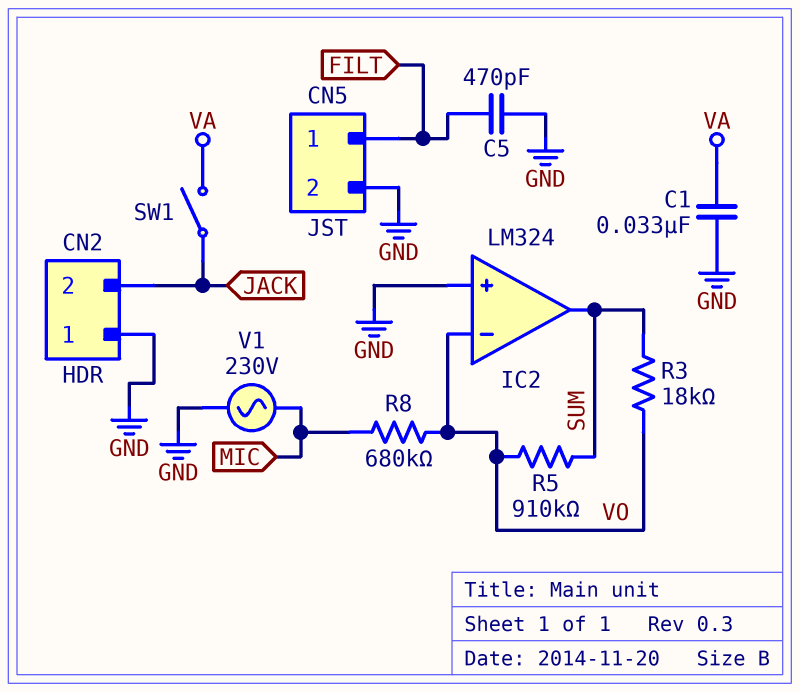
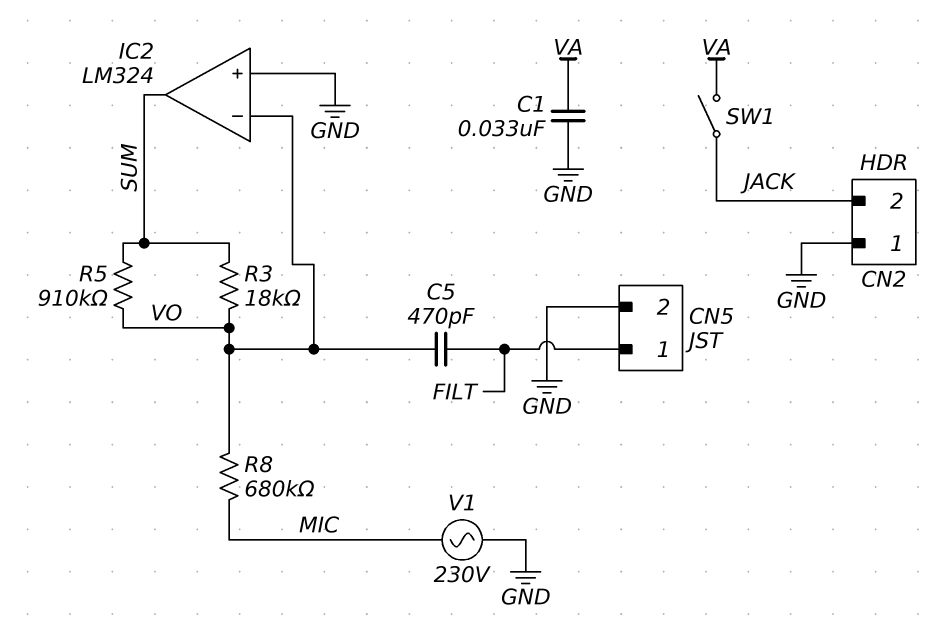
C5: 470pF (FILT, GND) -> 470pF (FILT, VO)

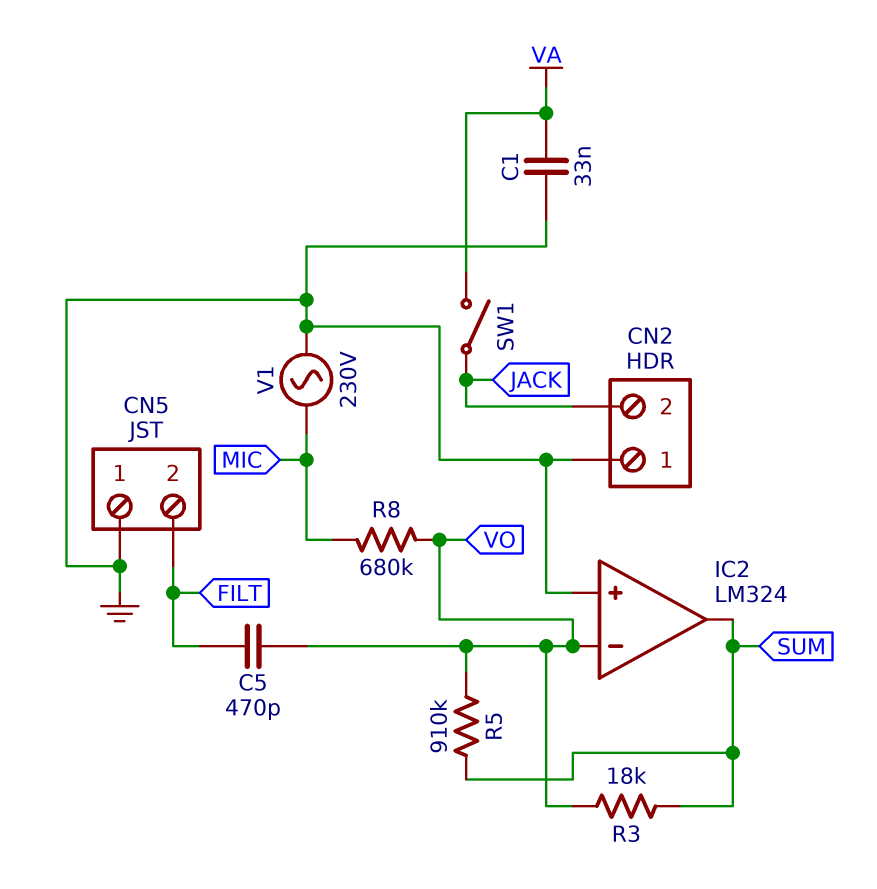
CN5 pin 1: FILT -> GND
CN5 pin 2: GND -> FILT

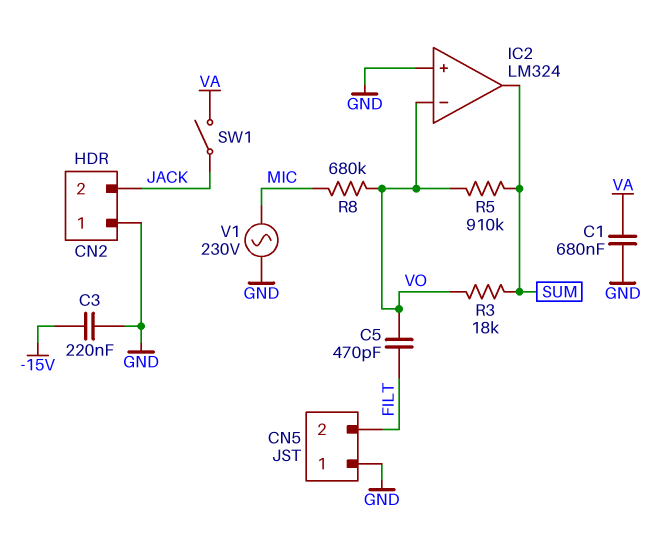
C1: 33nF (GND, VA) -> 680nF (GND, VA)
C3: none -> 220nF (-15V, GND)

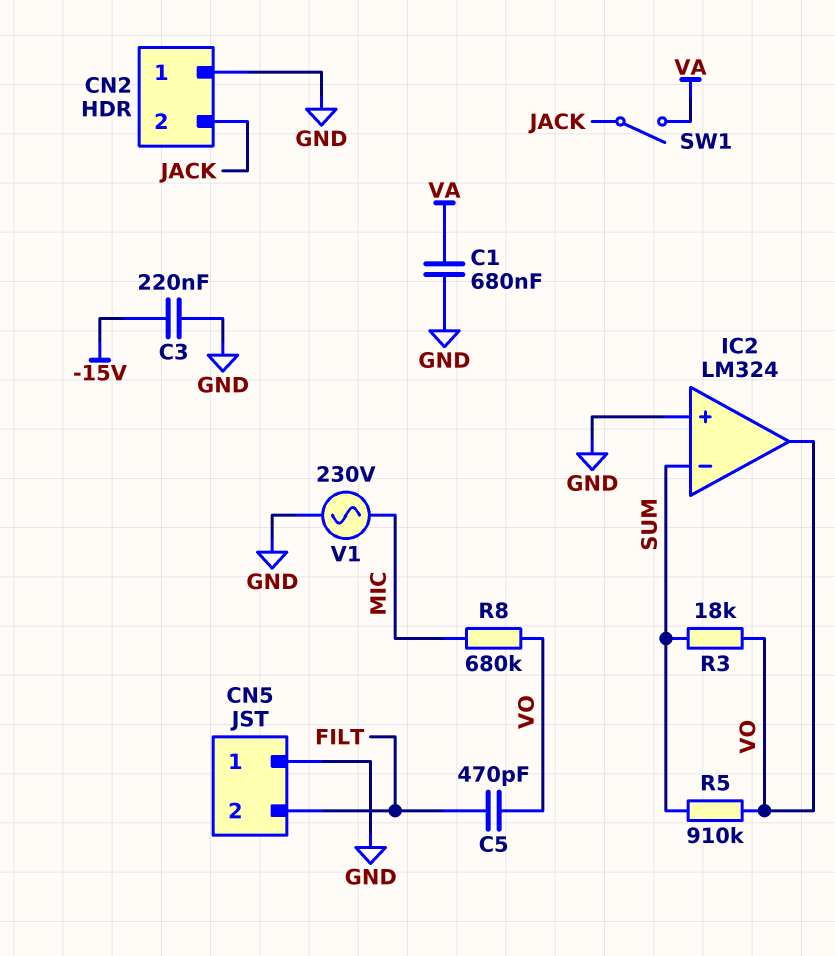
IC2 pin in-: VO -> SUM
IC2 pin out: SUM -> VO

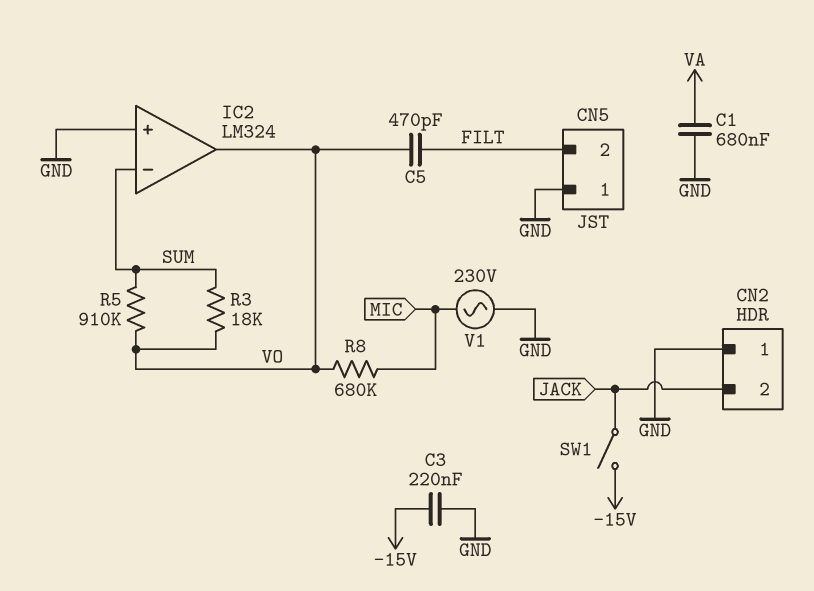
SW1: switch (JACK, VA) -> switch (-15V, JACK)

